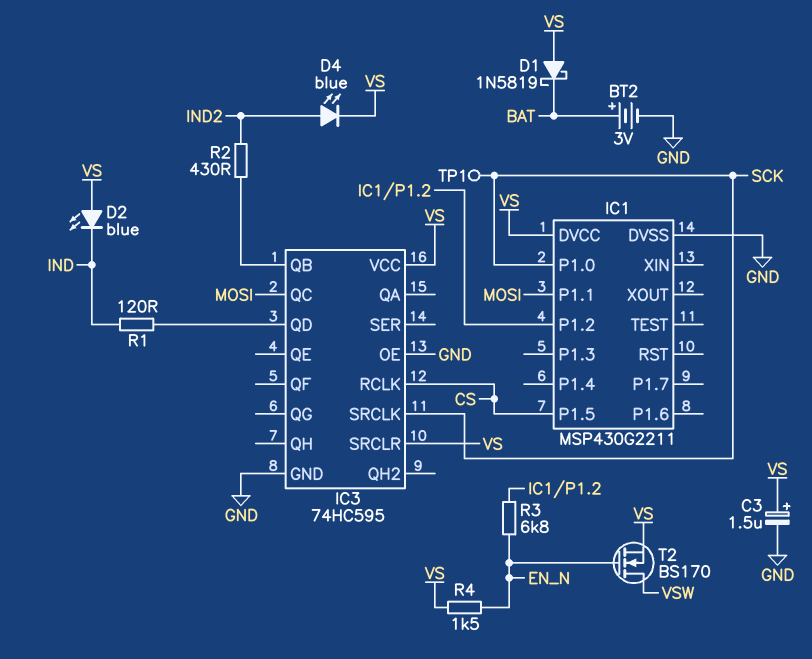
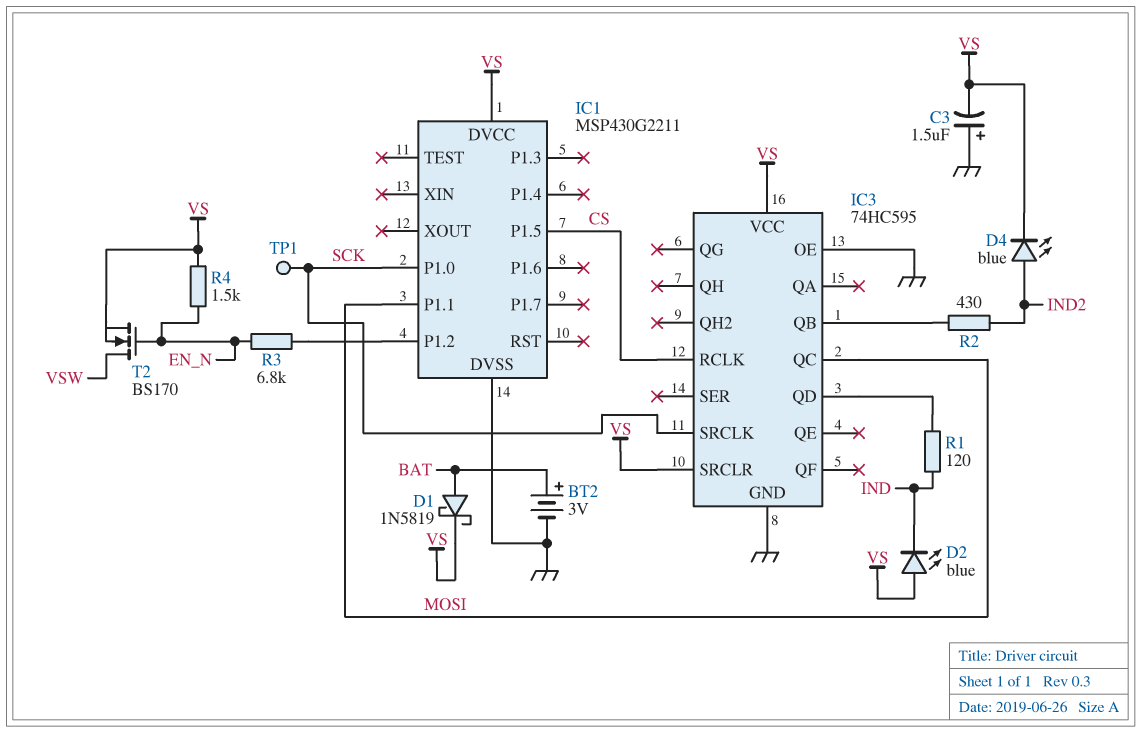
C3: 1.5uF (plus VS, minus GND) -> 1.5uF (plus GND, minus VS)
D1: schottky 1N5819 (A VS, K BAT) -> schottky 1N5819 (A BAT, K VS)

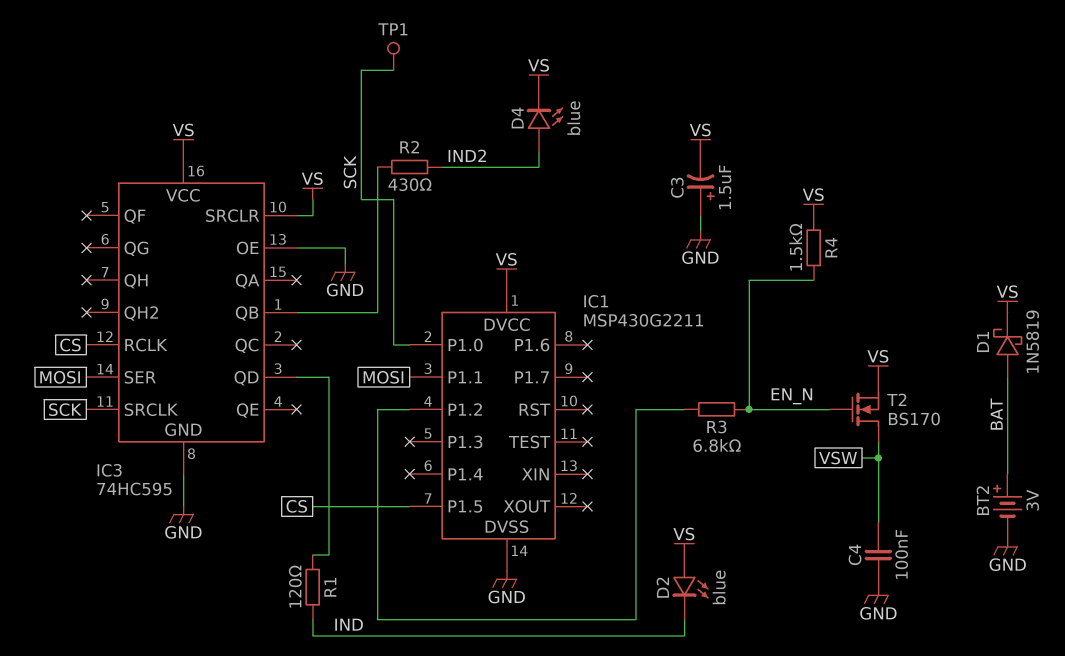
C4: none -> 100nF (GND, VSW)
IC3 pin QC: MOSI -> none
IC3 pin SER: none -> MOSI

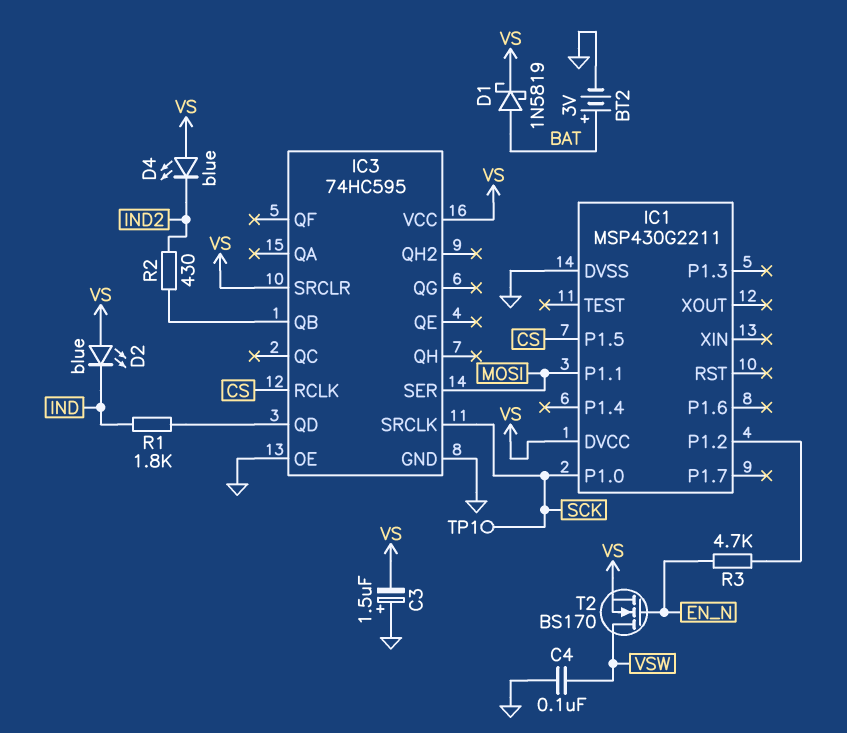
D4: LED blue (A IND2, K VS) -> LED blue (A VS, K IND2)
R1: 120 (IC3/QD, IND) -> 1.8k (IC3/QD, IND)
R3: 6.8k (EN_N, IC1/P1.2) -> 4.7k (EN_N, IC1/P1.2)
R4: 1.5k (EN_N, VS) -> none

